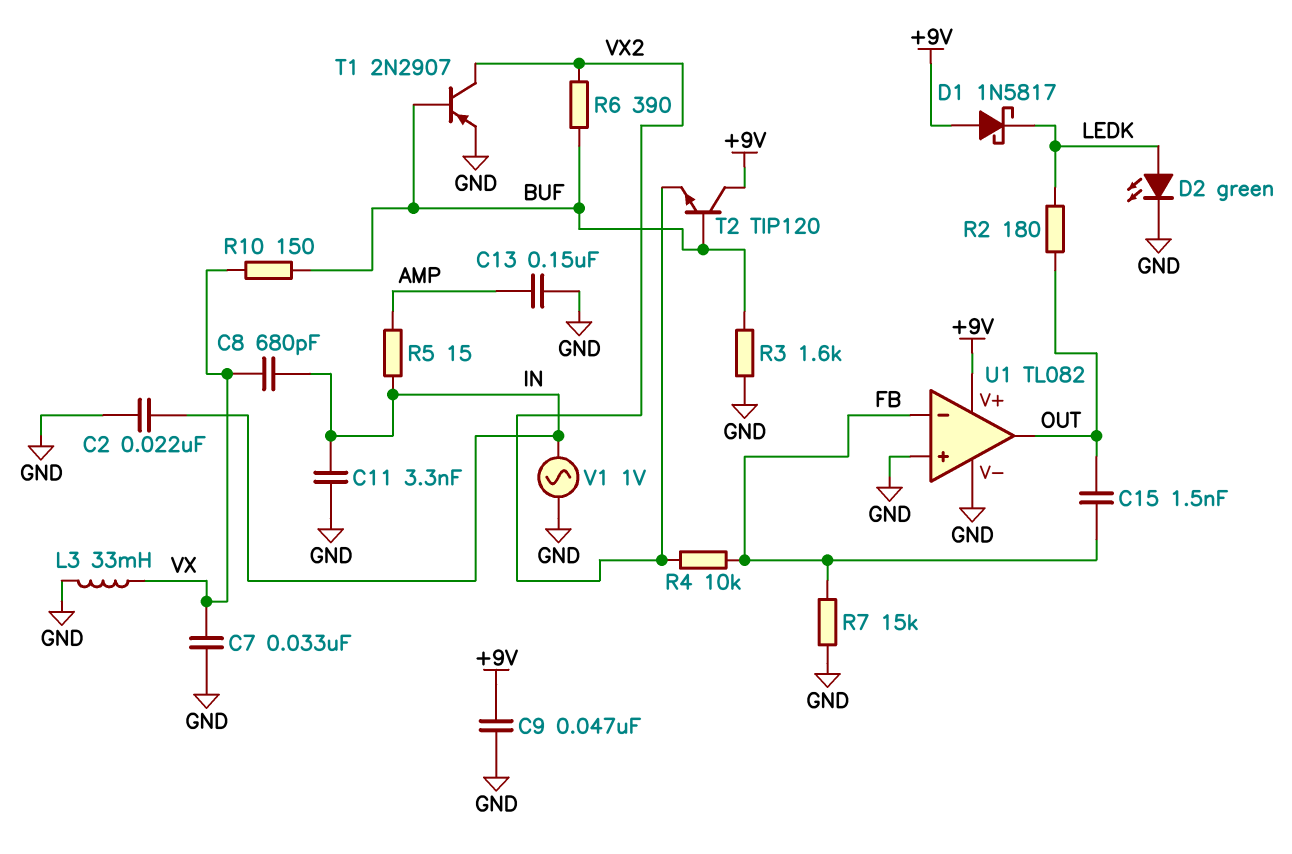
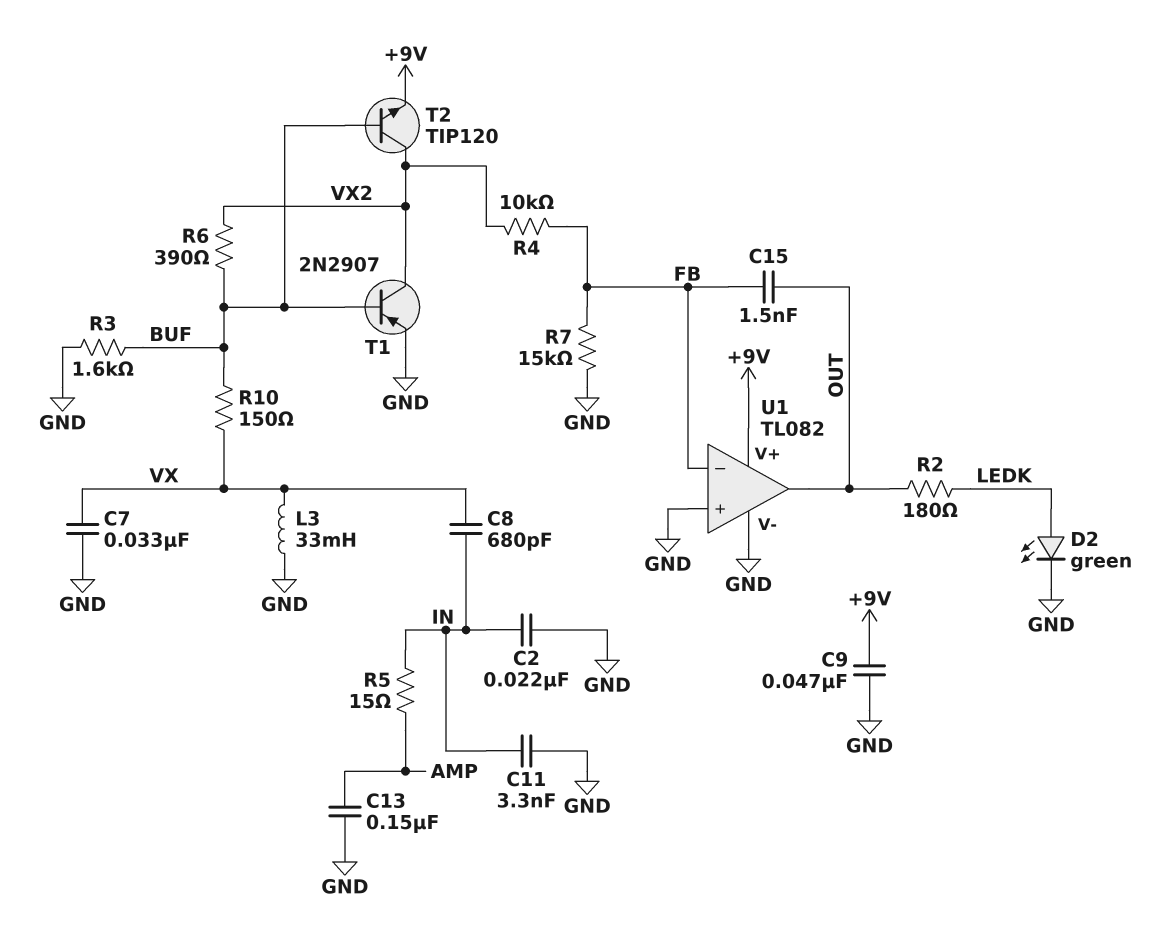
D1: schottky 1N5817 (A +9V, K LEDK) -> none
T2: NPN TIP120 (B BUF, C +9V, E VX2) -> NPN TIP120 (B BUF, C VX2, E +9V)
V1: AC 1V (GND, IN) -> none

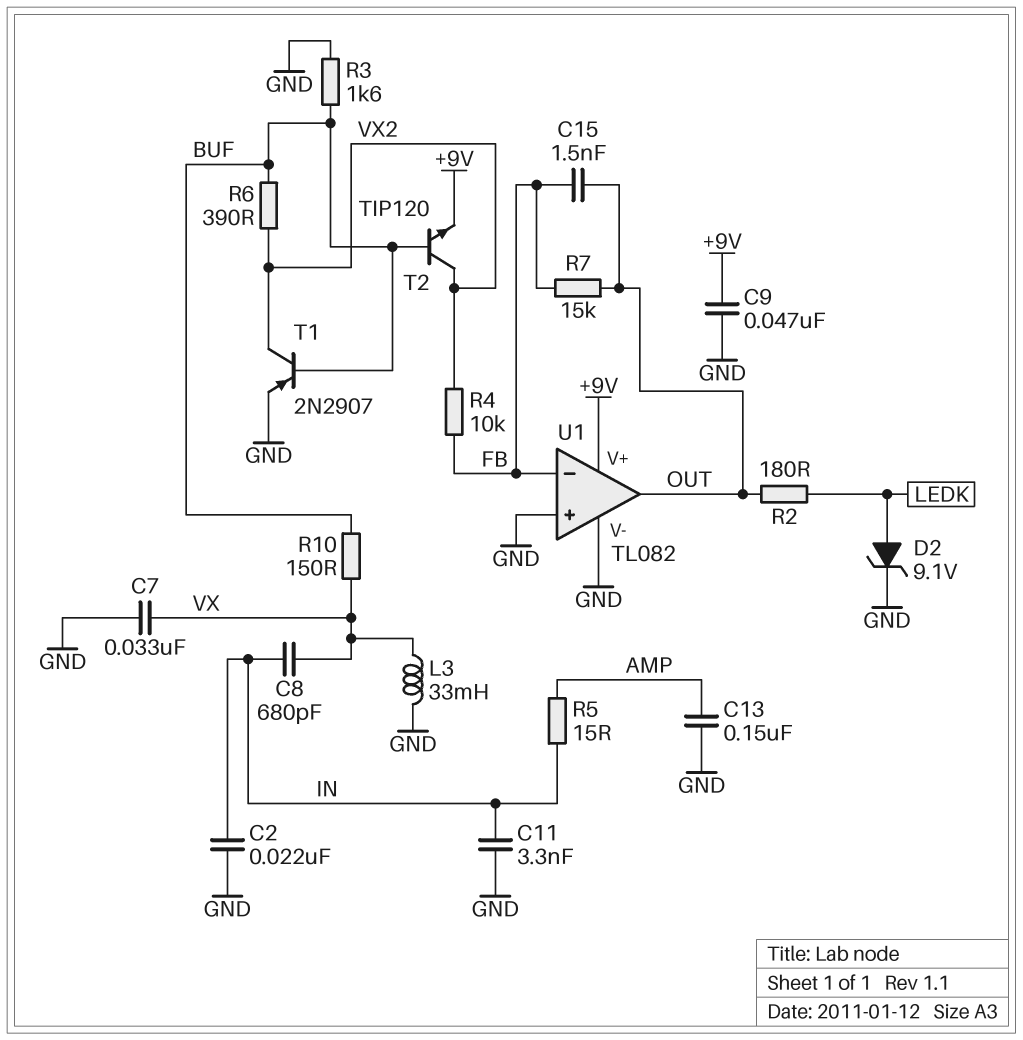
D2: LED green (A LEDK, K GND) -> zener 9.1V (A LEDK, K GND)
R7: 15k (FB, GND) -> 15k (FB, OUT)

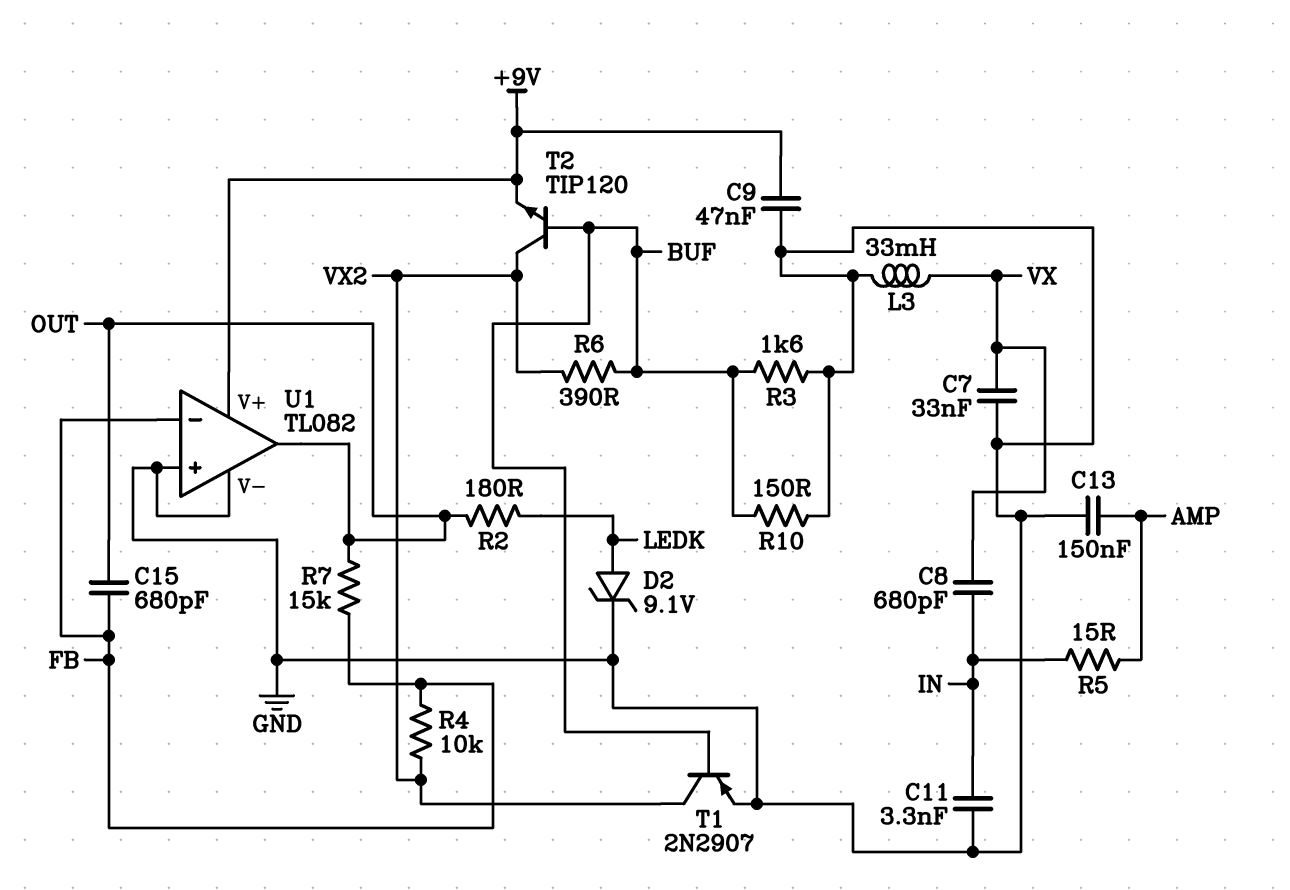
C2: 22nF (GND, IN) -> none
C15: 1.5nF (FB, OUT) -> 680pF (FB, OUT)
R10: 150 (BUF, VX) -> 150 (BUF, GND)

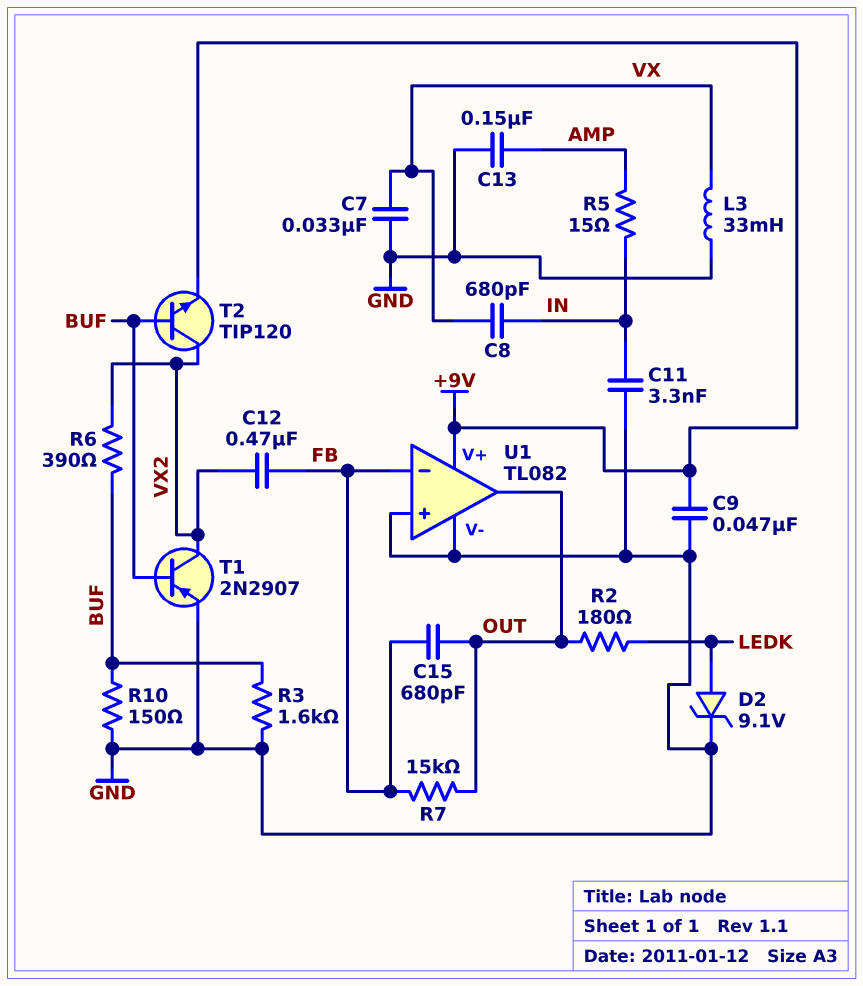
C12: none -> 470nF (FB, VX2)
R4: 10k (FB, VX2) -> none

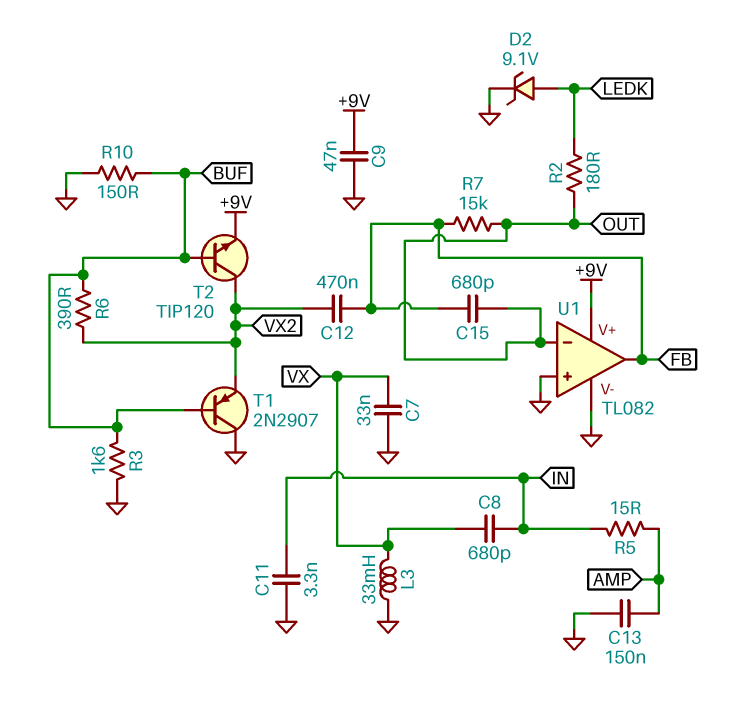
T1: PNP 2N2907 (B BUF, C VX2, E GND) -> PNP 2N2907 (B BUF, C GND, E VX2)
U1 pin in-: FB -> OUT
U1 pin out: OUT -> FB

